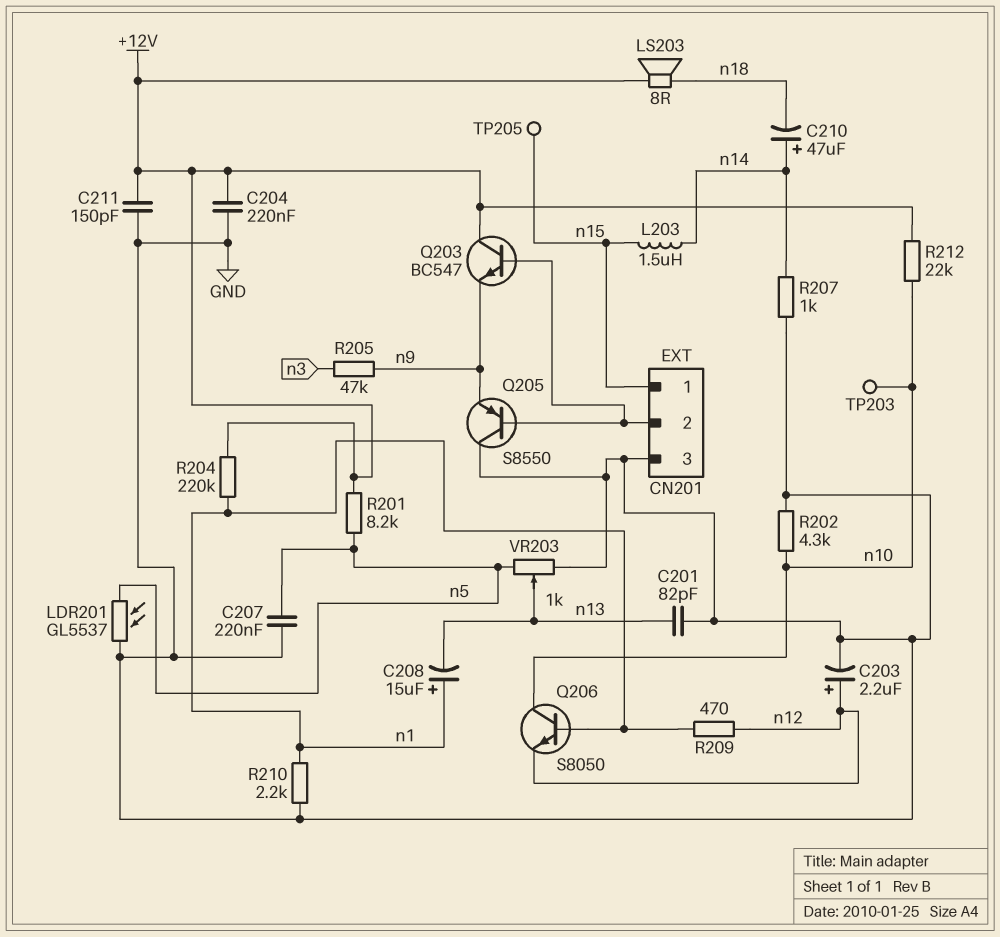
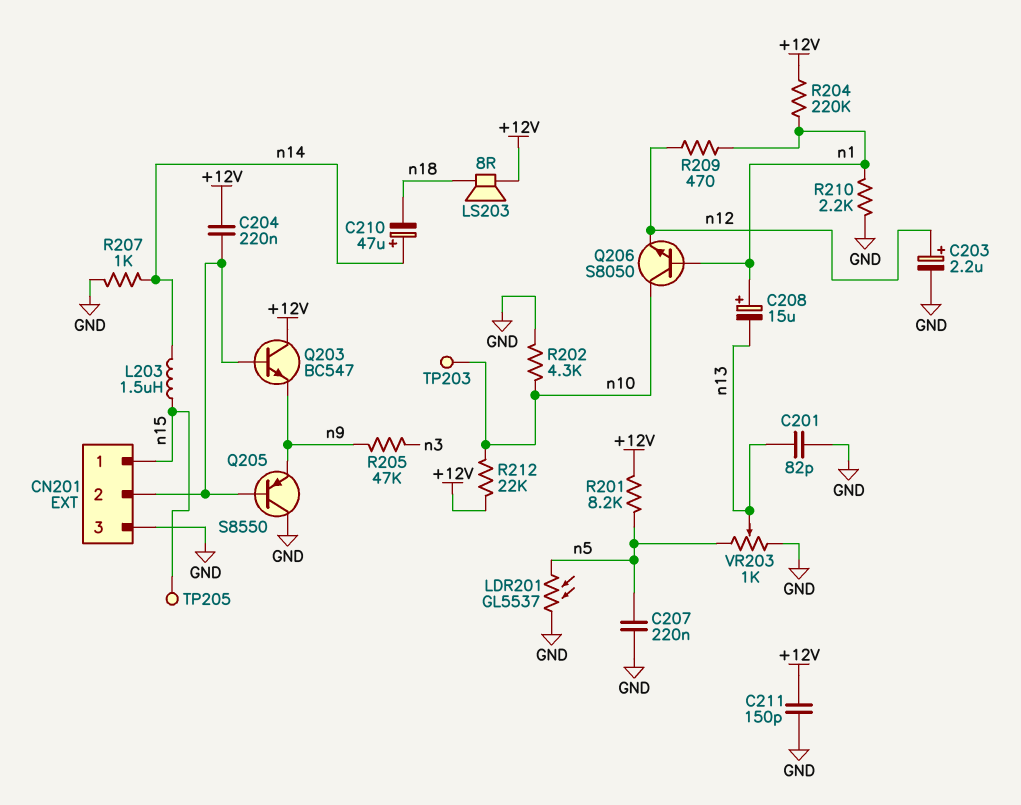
C204: 220nF (+12V, GND) -> 220nF (+12V, CN201/2)

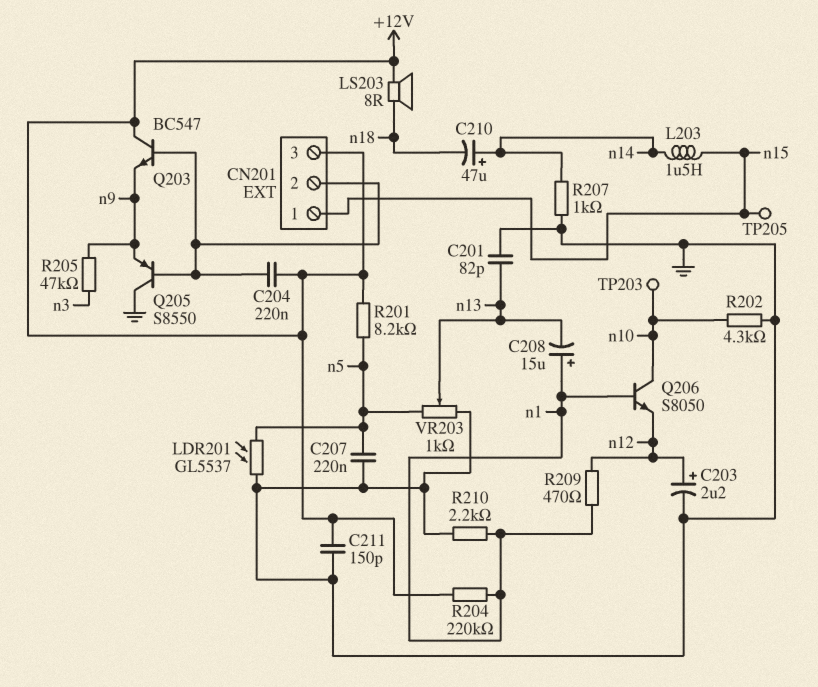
CN201 pin 3: GND -> +12V
R212: 22k (+12V, n10) -> none

